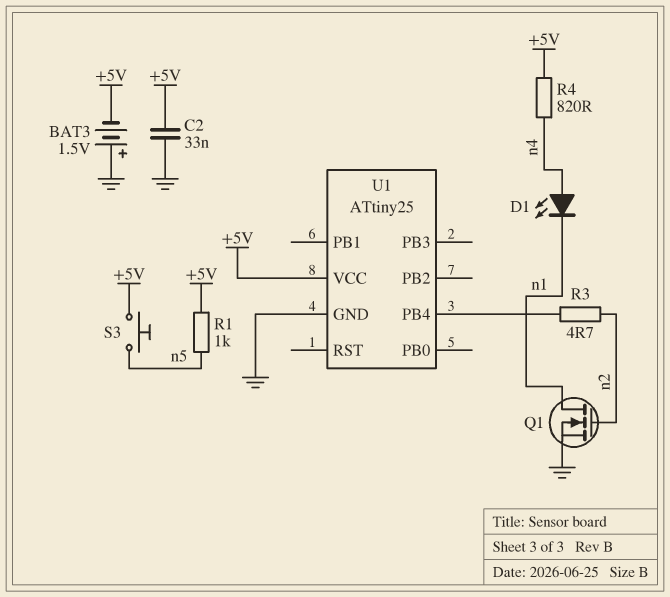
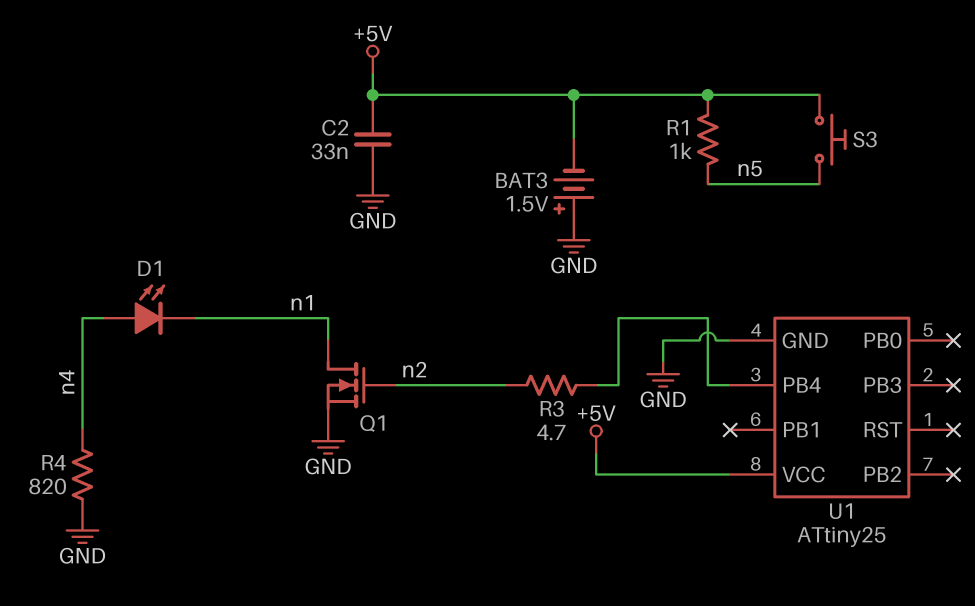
R4: 820 (+5V, n4) -> 820 (GND, n4)

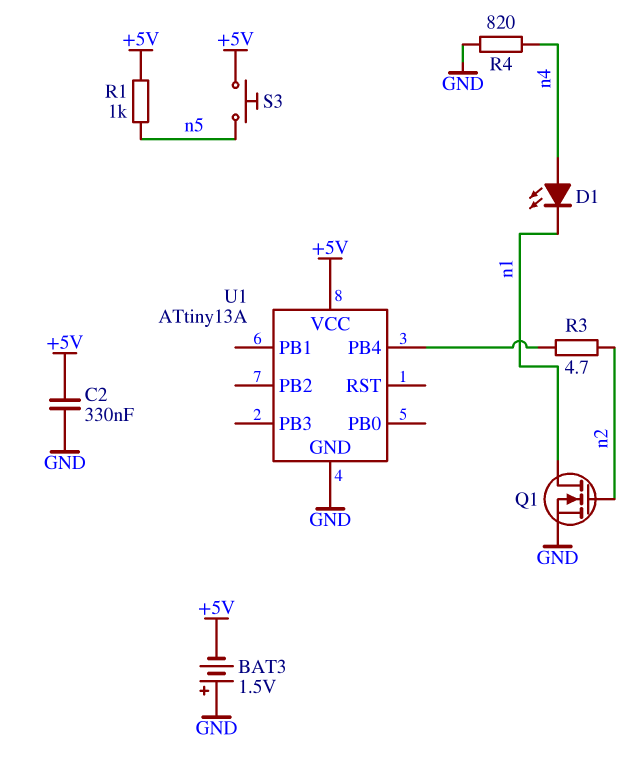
C2: 33nF (+5V, GND) -> 330nF (+5V, GND)
U1: ATtiny25 -> ATtiny13A

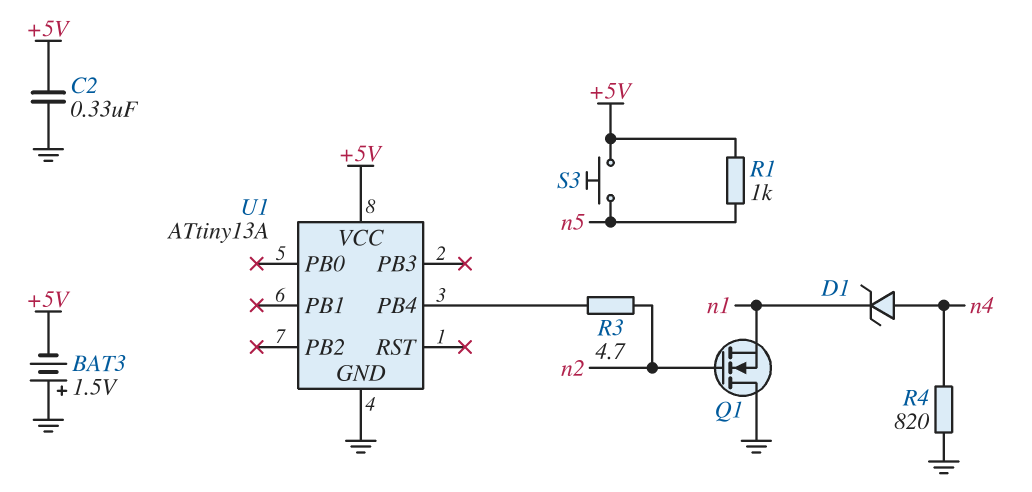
D1: LED (A n4, K n1) -> zener (A n4, K n1)
Q1: NMOS (G n2, D n1, S GND) -> NMOS (G n2, D GND, S n1)

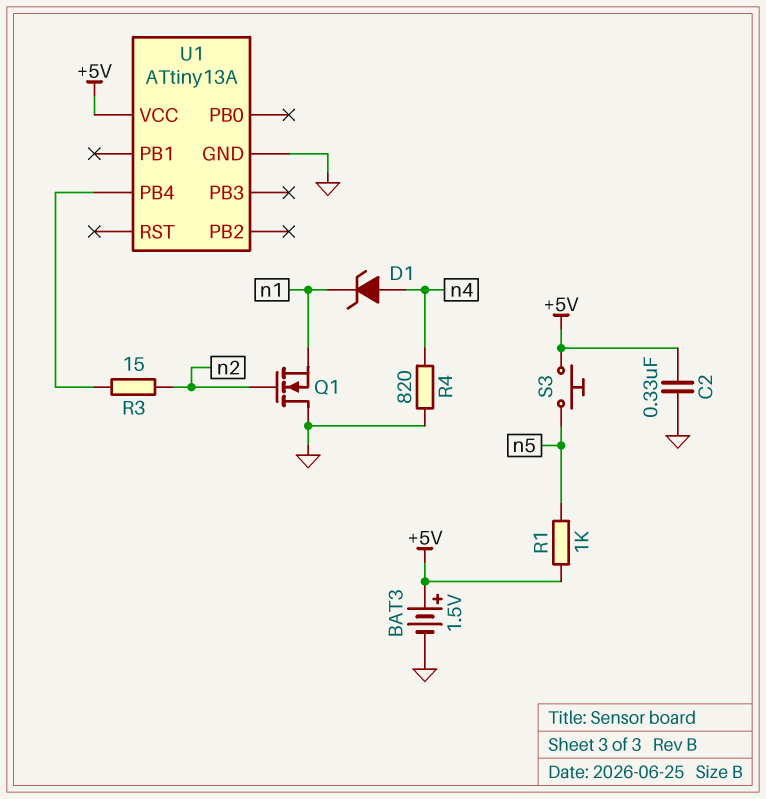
BAT3: 1.5V (plus GND, minus +5V) -> 1.5V (plus +5V, minus GND)
R3: 4.7 (U1/PB4, n2) -> 15 (U1/PB4, n2)

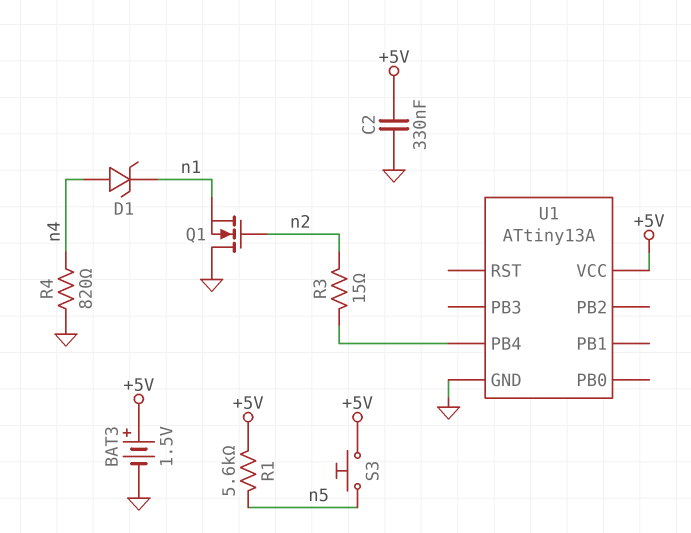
R1: 1k (+5V, n5) -> 5.6k (+5V, n5)

